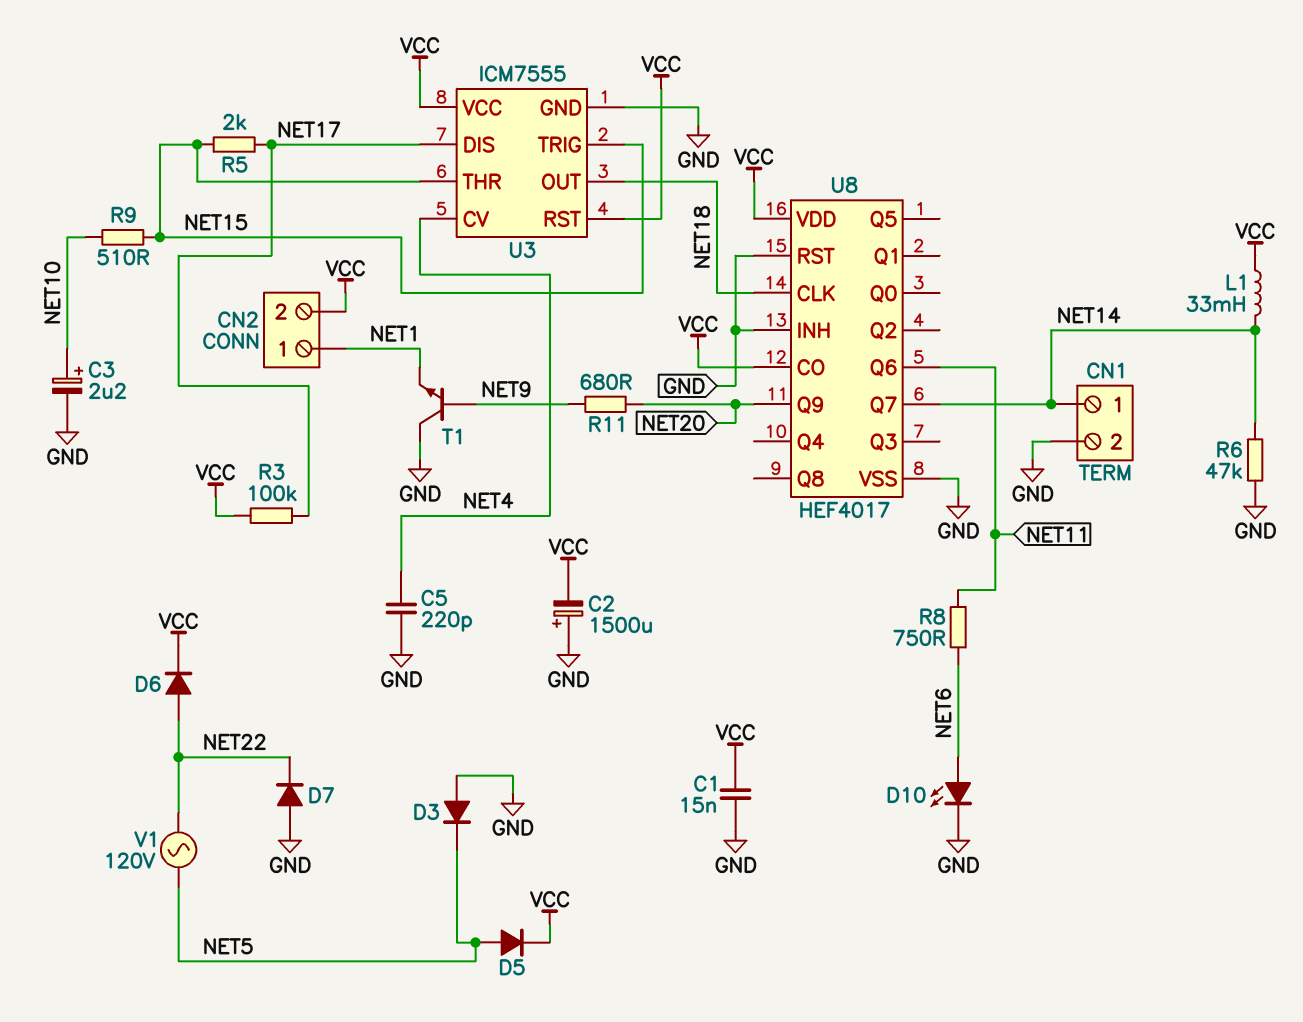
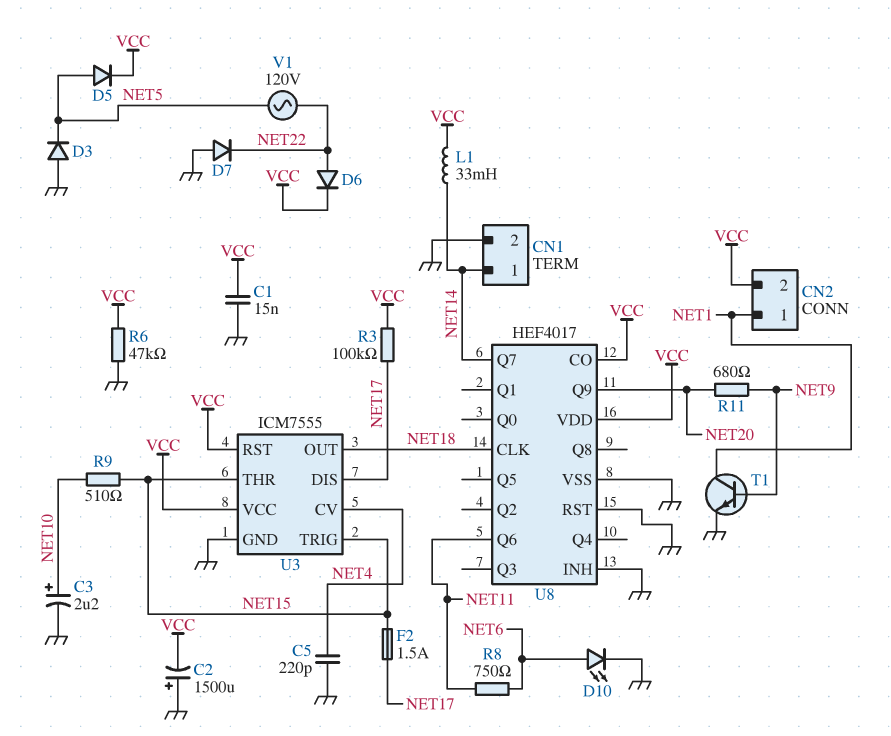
F2: none -> 1.5A (NET15, NET17)
R5: 2k (NET15, NET17) -> none
R6: 47k (GND, NET14) -> 47k (GND, VCC)
T1: NPN (B NET9, C GND, E NET1) -> NPN (B NET9, C NET1, E GND)

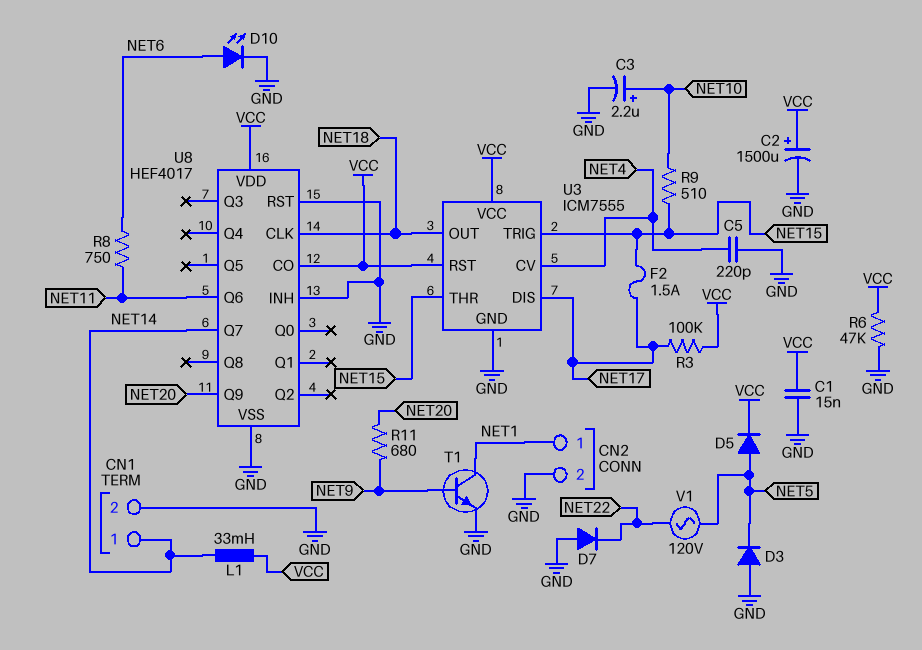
C2: 1500uF (plus GND, minus VCC) -> 1500uF (plus VCC, minus GND)
CN2 pin 2: VCC -> GND
D6: diode (A NET22, K VCC) -> none

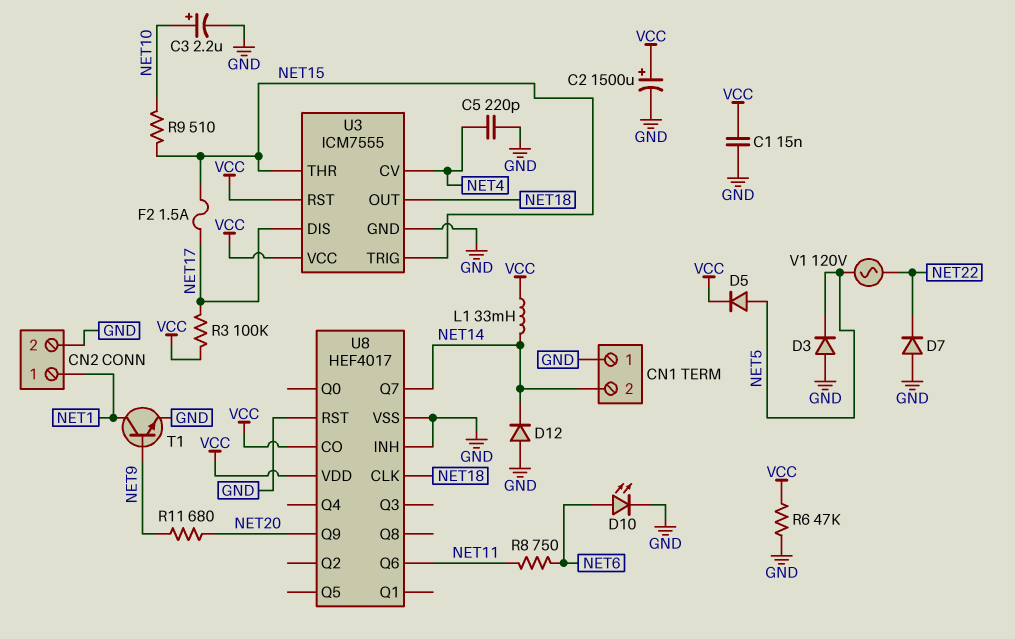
CN1 pin 1: NET14 -> GND
CN1 pin 2: GND -> NET14
D12: none -> diode (A GND, K NET14)

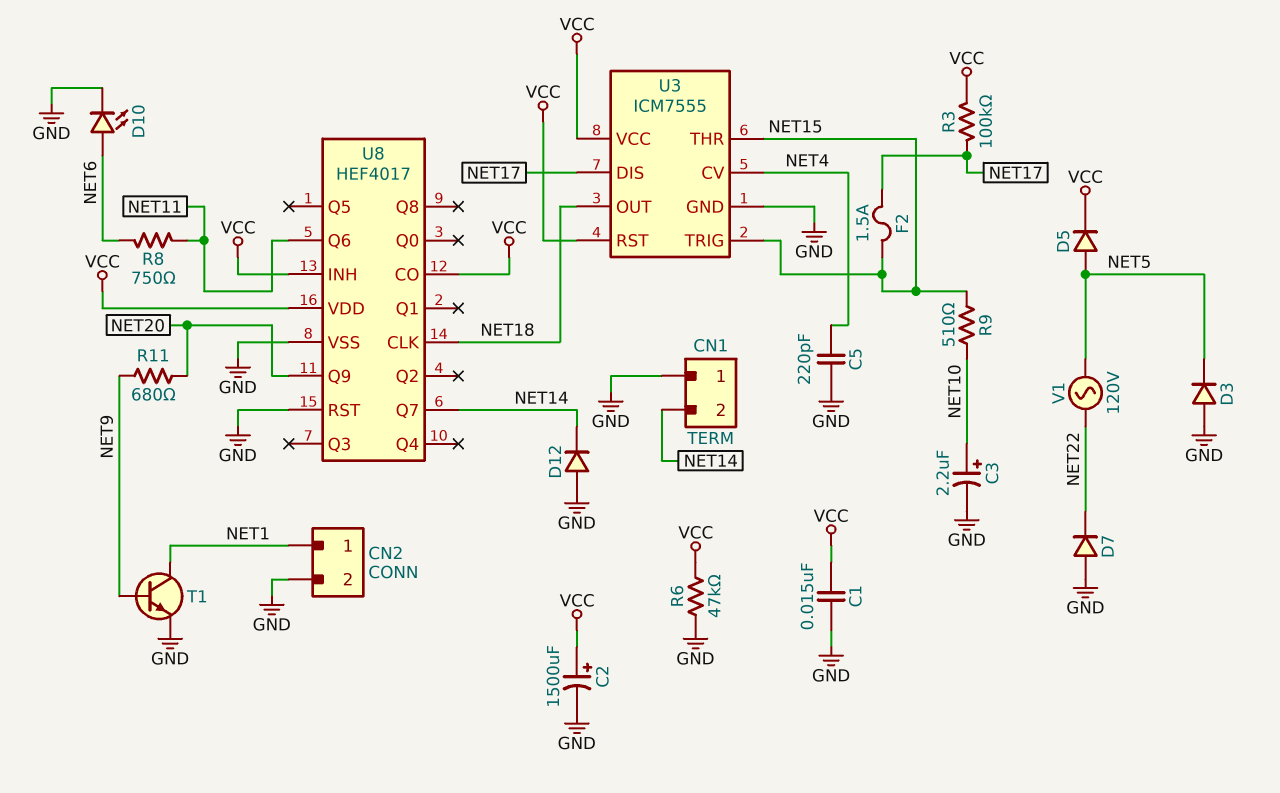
L1: 33mH (NET14, VCC) -> none
U8 pin INH: GND -> VCC

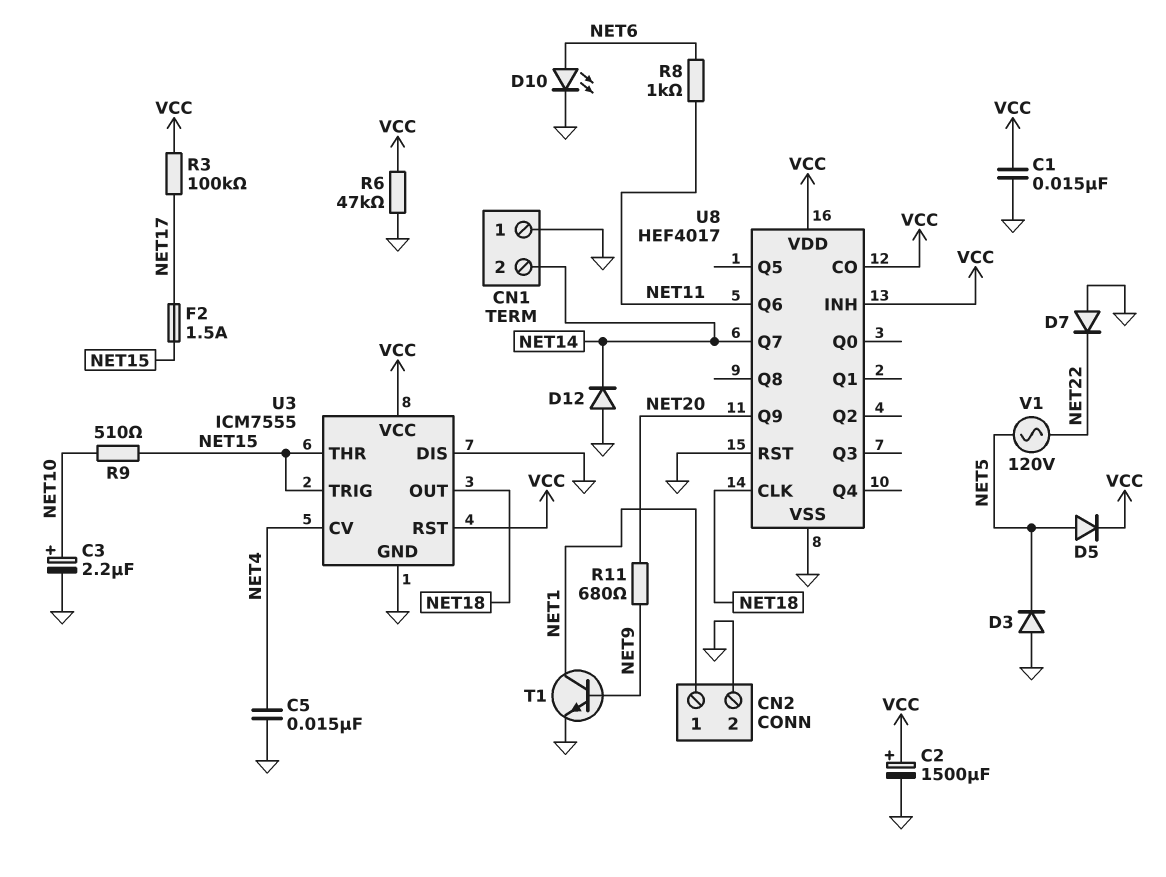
C5: 220pF (GND, NET4) -> 15nF (GND, NET4)
R8: 750 (NET6, NET11) -> 1k (NET6, NET11)
U3 pin DIS: NET17 -> GND

